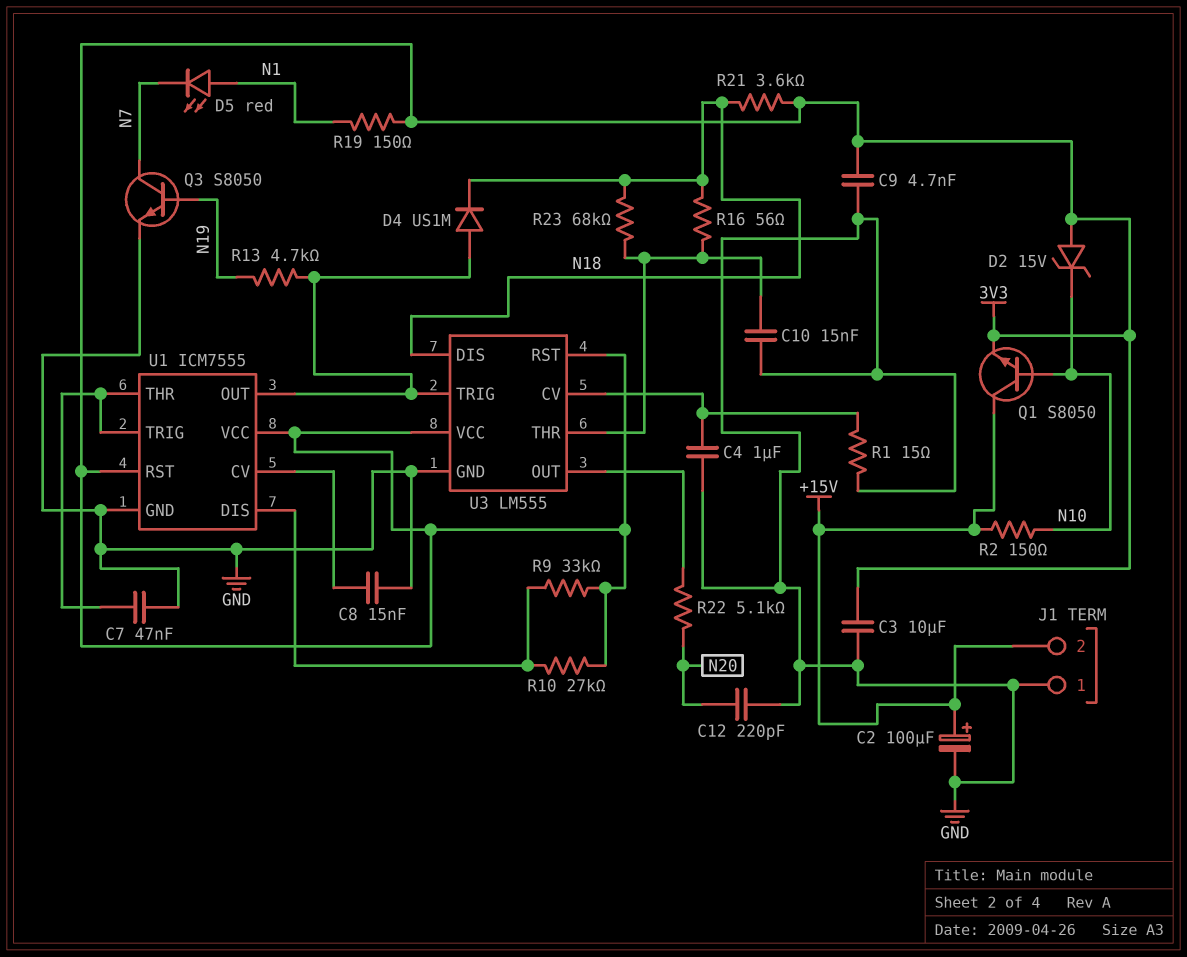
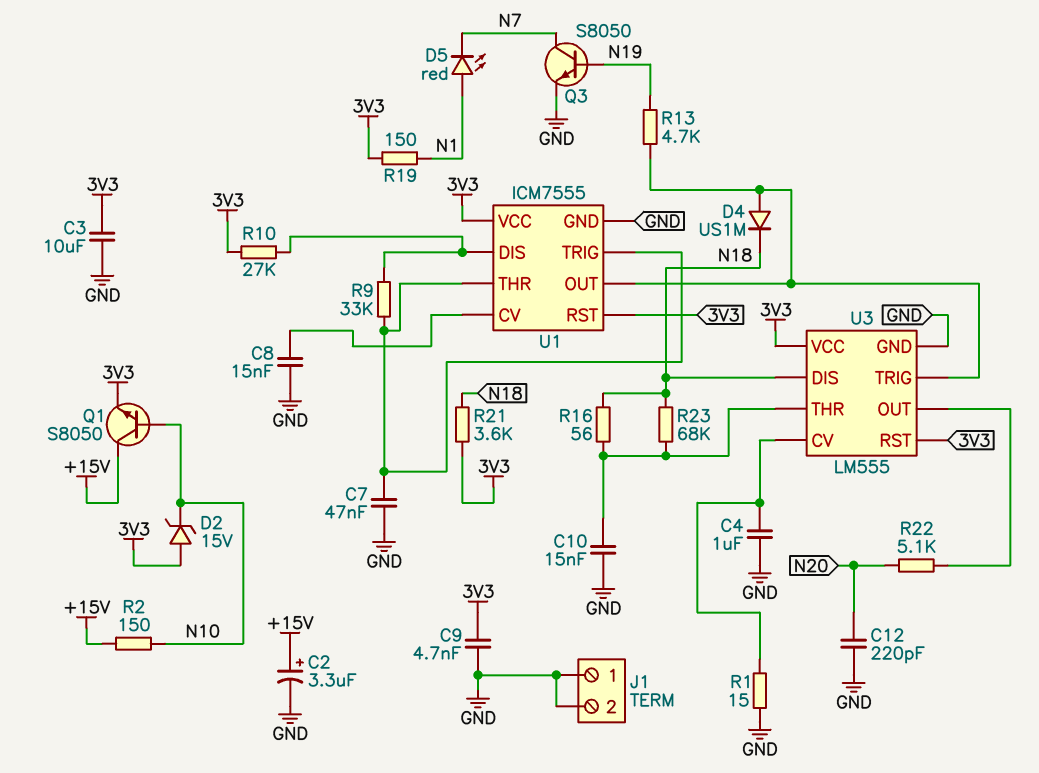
C2: 100uF (plus +15V, minus GND) -> 3.3uF (plus +15V, minus GND)
J1 pin 2: +15V -> GND
R9: 33k (3V3, U1/DIS) -> 33k (U1/DIS, U1/THR)

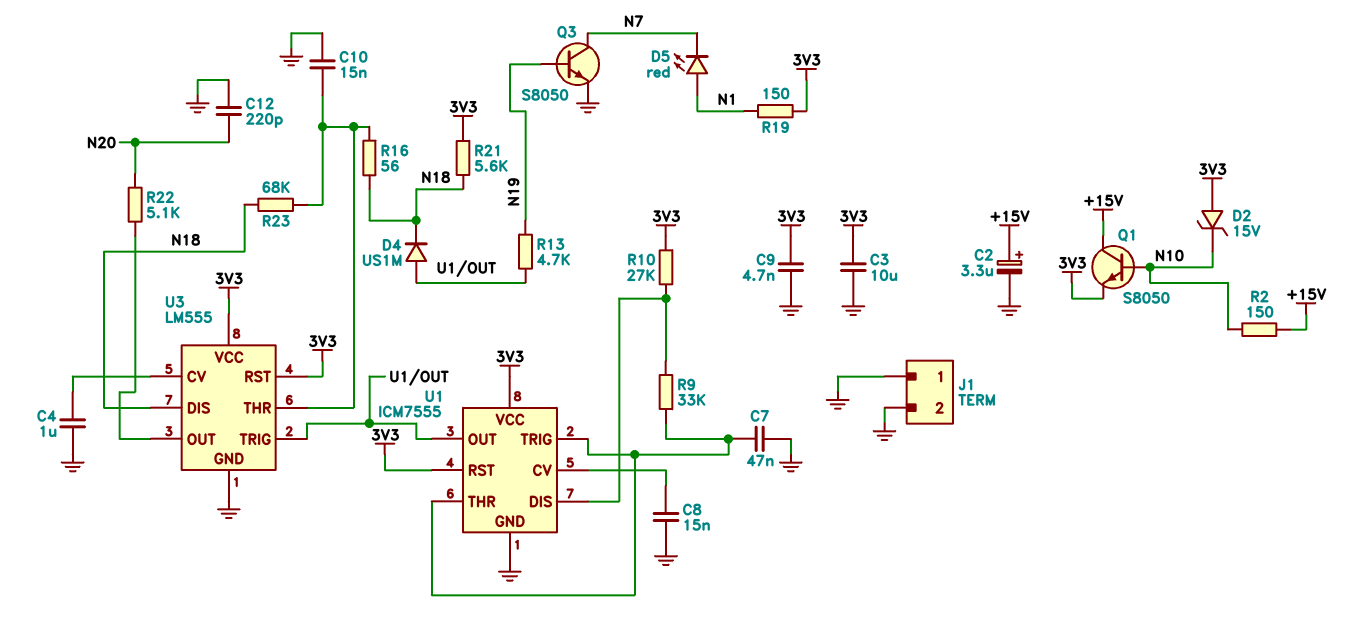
R1: 15 (GND, U3/CV) -> none
R21: 3.6k (3V3, N18) -> 5.6k (3V3, N18)

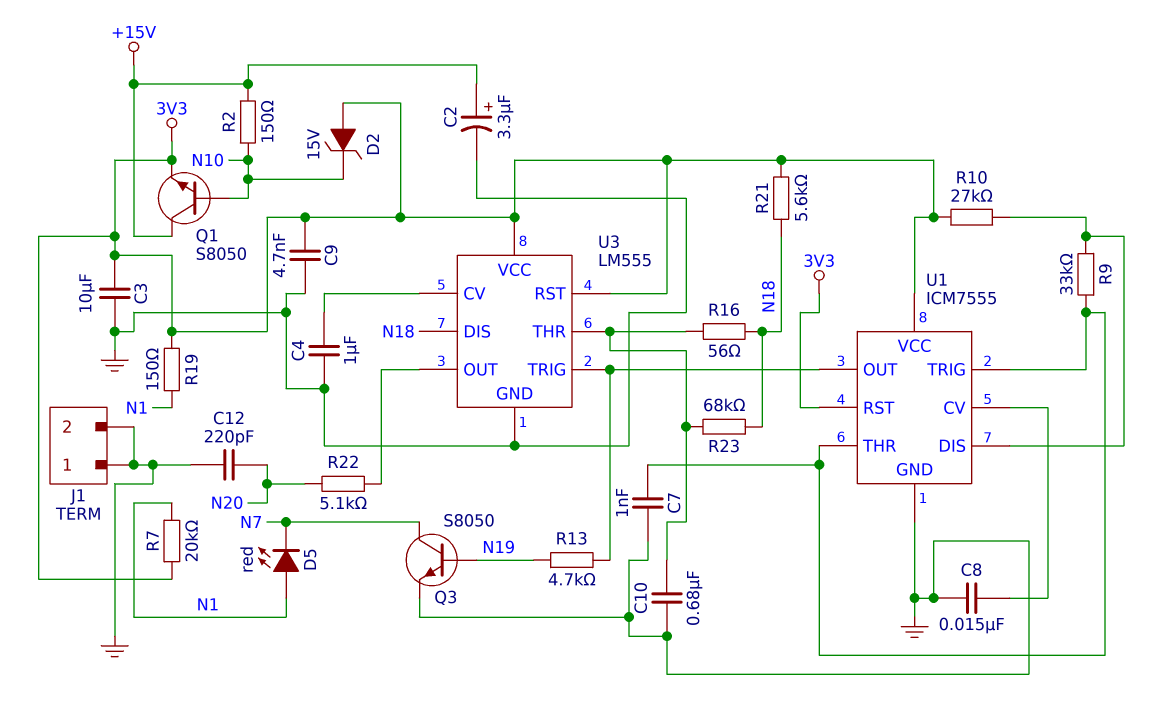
C7: 47nF (GND, U1/THR) -> 1nF (GND, U1/THR)
C10: 15nF (GND, U3/THR) -> 680nF (GND, U3/THR)
D4: diode US1M (A U1/OUT, K N18) -> none
R7: none -> 20k (3V3, N1)

